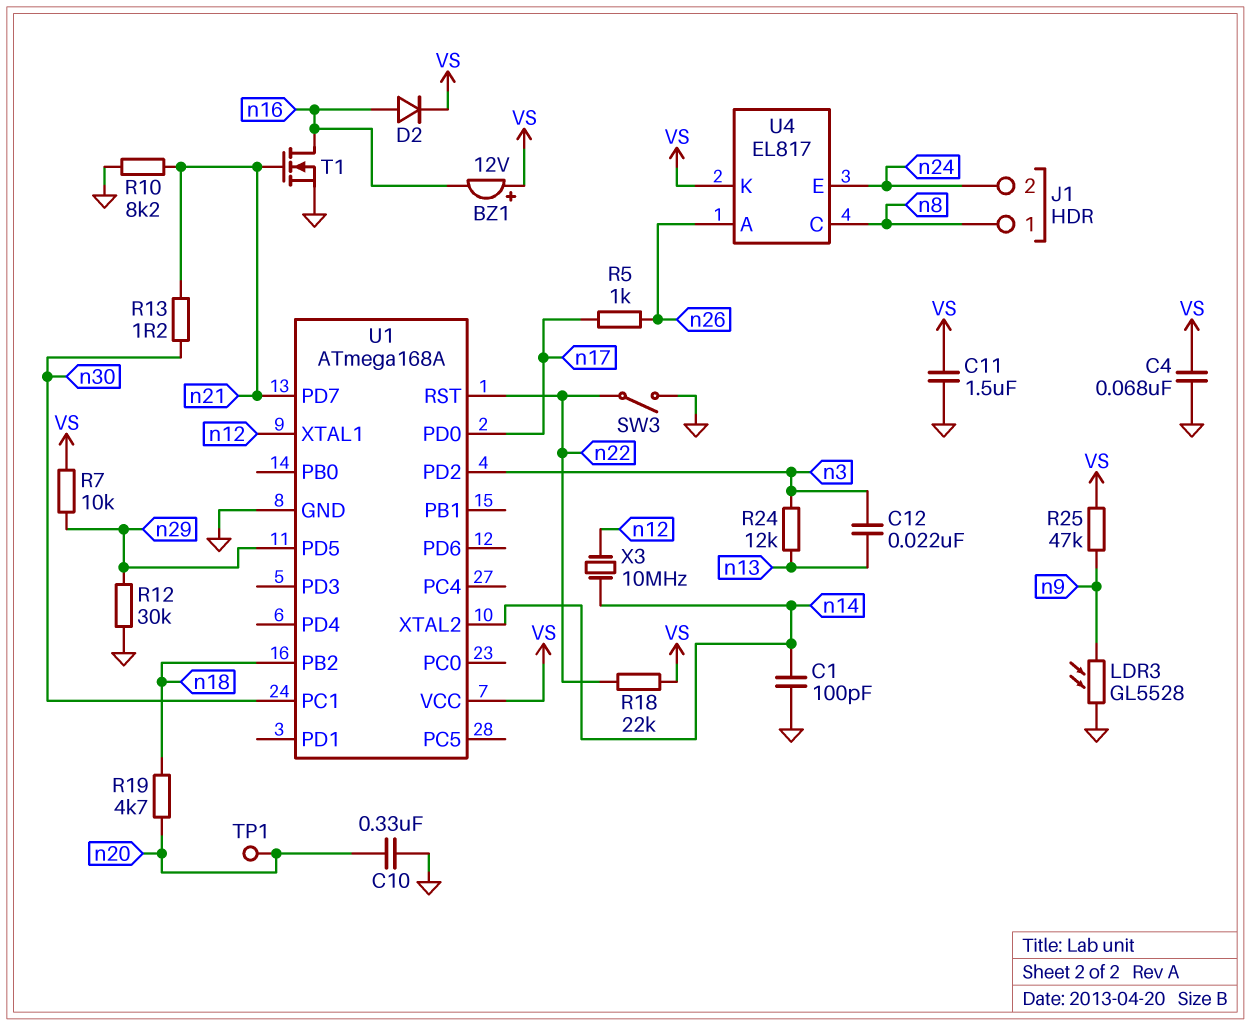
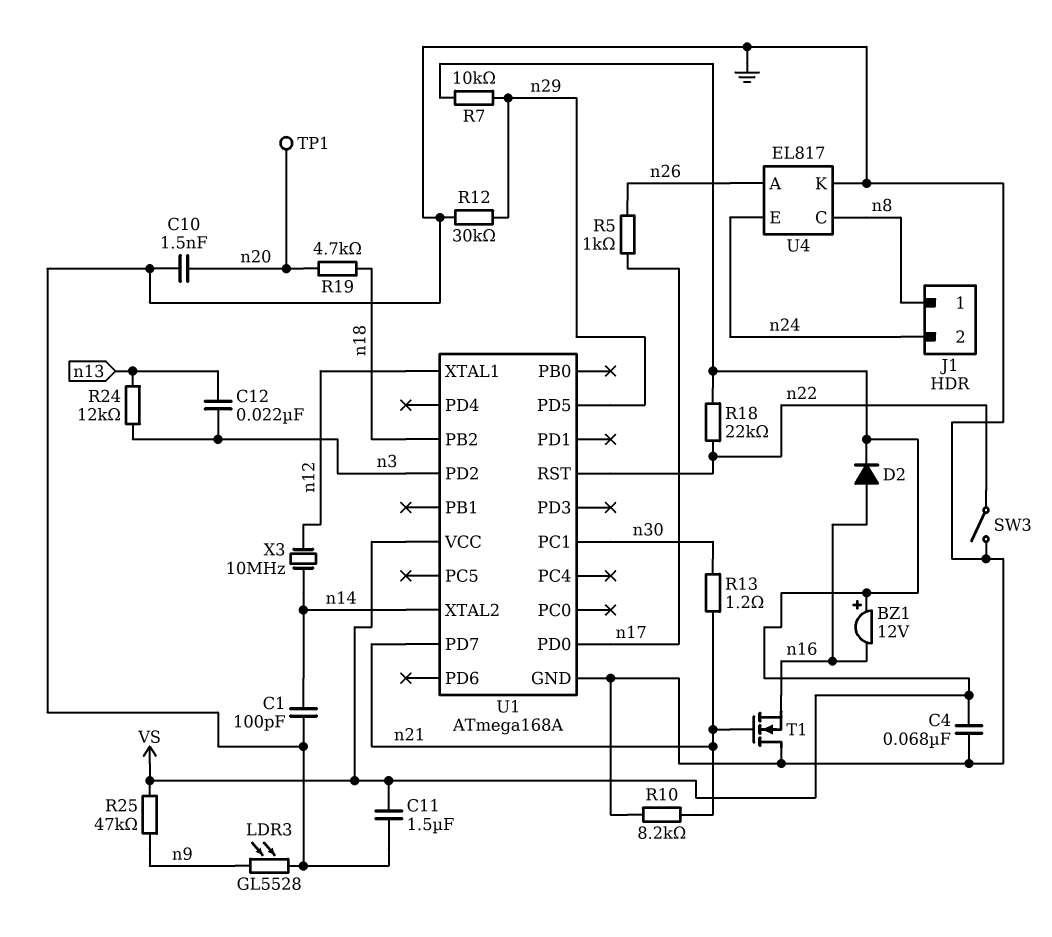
C10: 330nF (GND, n20) -> 1.5nF (GND, n20)
T1: NMOS (G n21, D n16, S GND) -> NMOS (G n21, D GND, S n16)
U4 pin K: VS -> GND

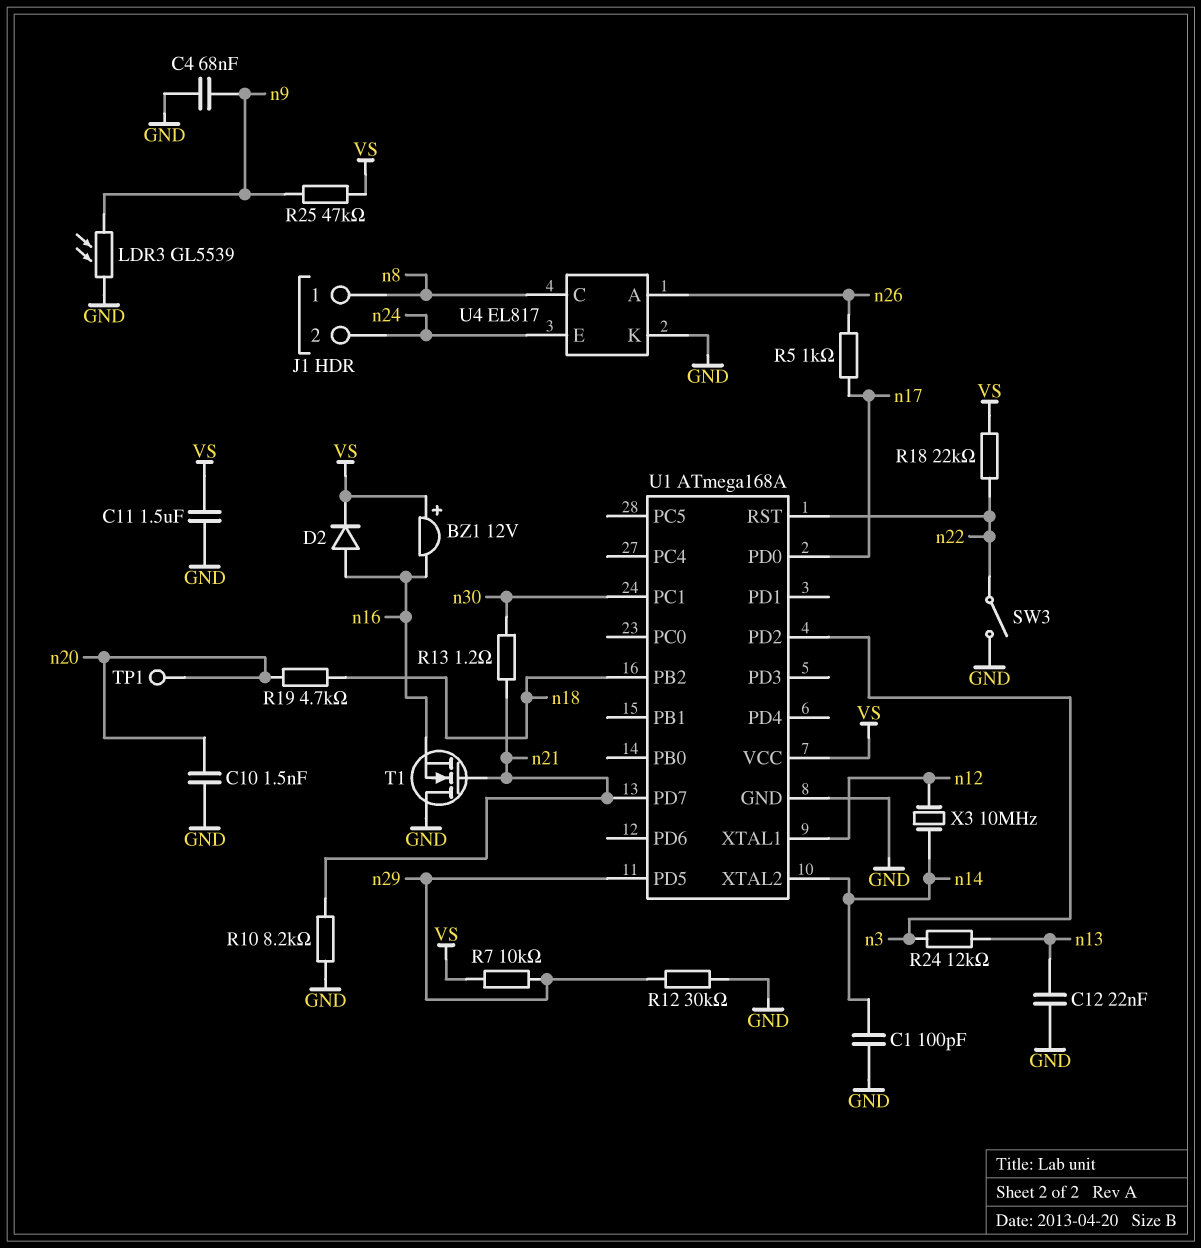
C4: 68nF (GND, VS) -> 68nF (GND, n9)
C12: 22nF (n3, n13) -> 22nF (GND, n13)
LDR3: GL5528 (GND, n9) -> GL5539 (GND, n9)

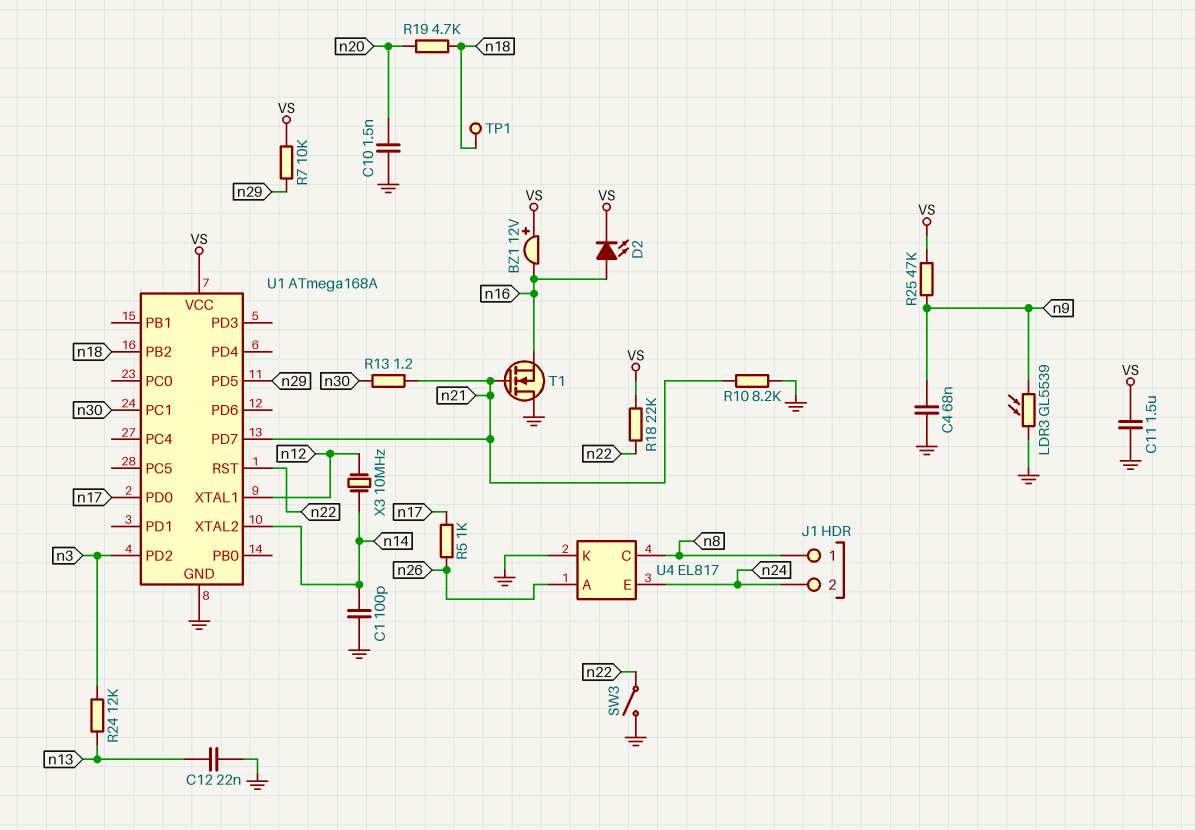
D2: diode (A n16, K VS) -> LED (A n16, K VS)
R12: 30k (GND, n29) -> none
TP1: test point (n20) -> test point (n18)

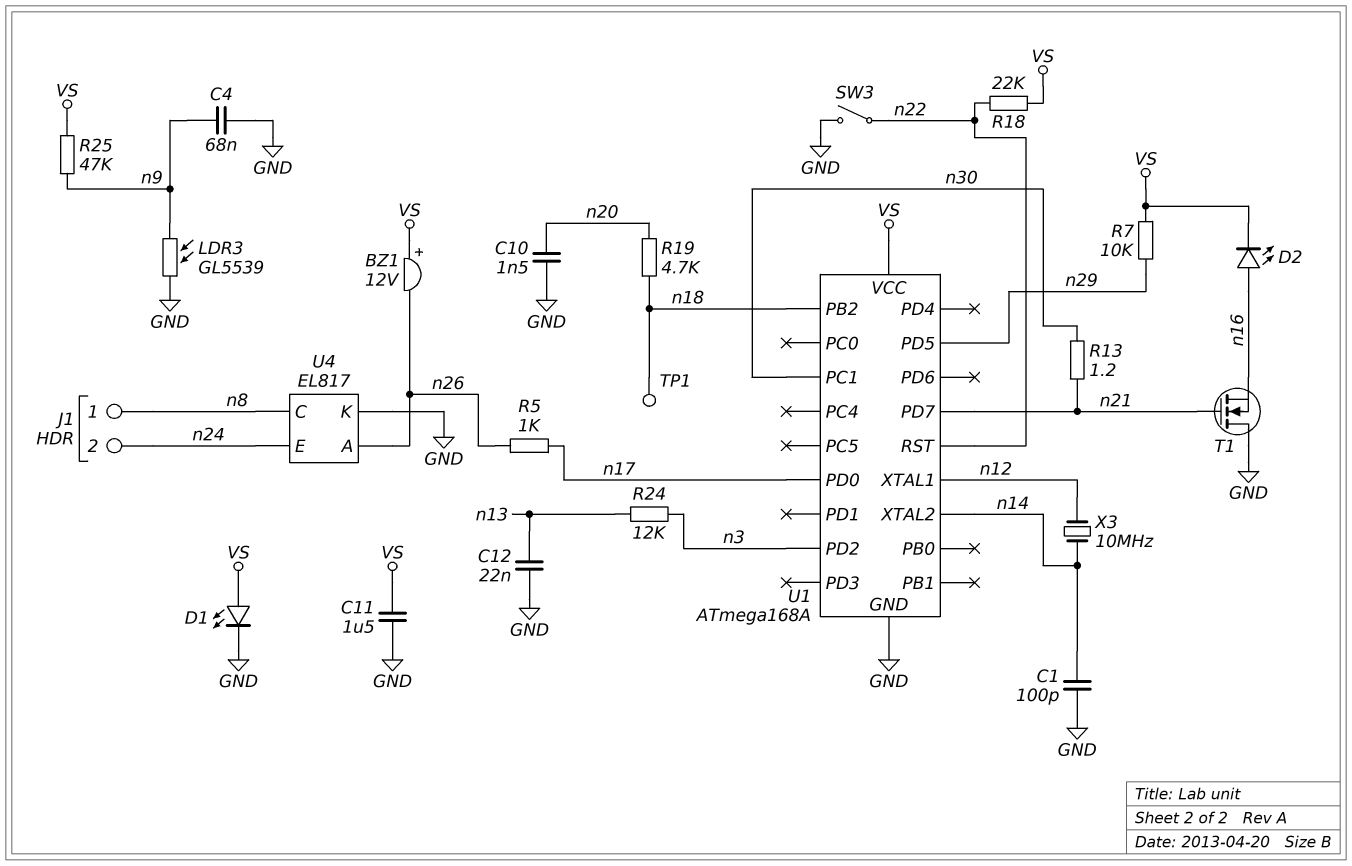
BZ1: buzzer 12V (plus VS, minus n16) -> buzzer 12V (plus VS, minus n26)
D1: none -> LED (A VS, K GND)
R10: 8.2k (GND, n21) -> none

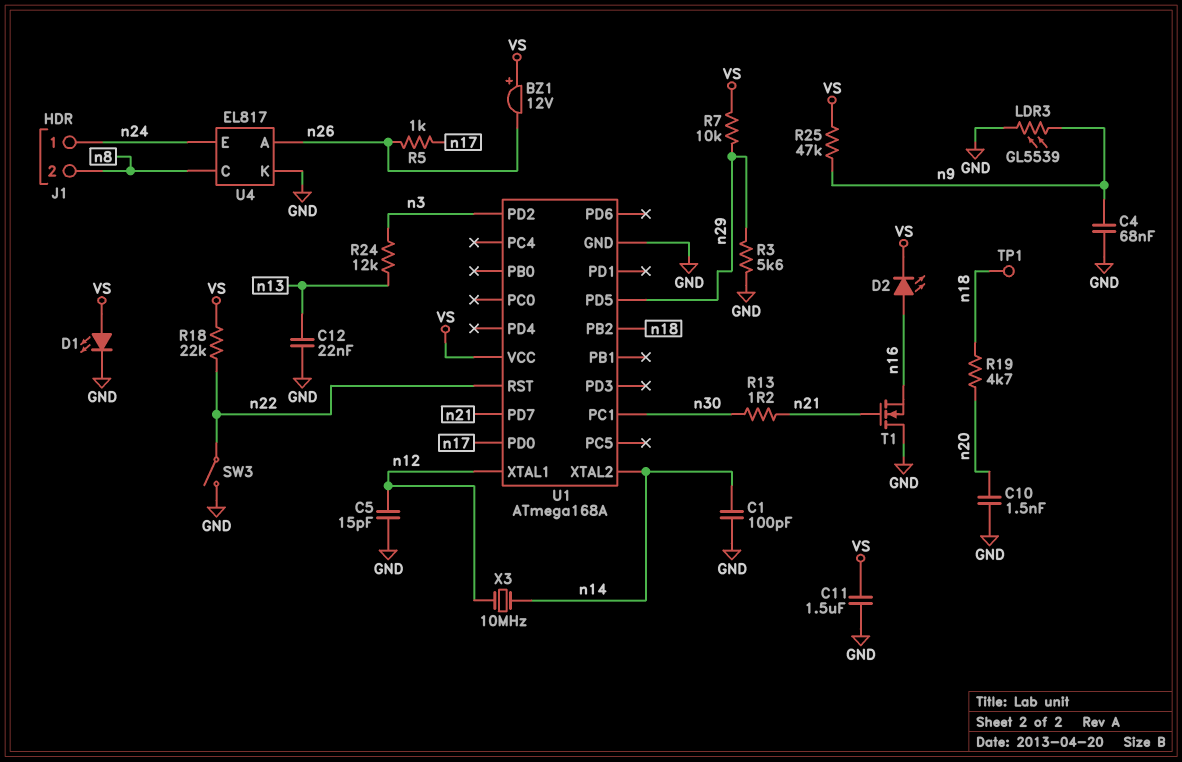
C5: none -> 15pF (GND, n12)
J1 pin 1: n8 -> n24
J1 pin 2: n24 -> n8
R3: none -> 5.6k (GND, n29)

